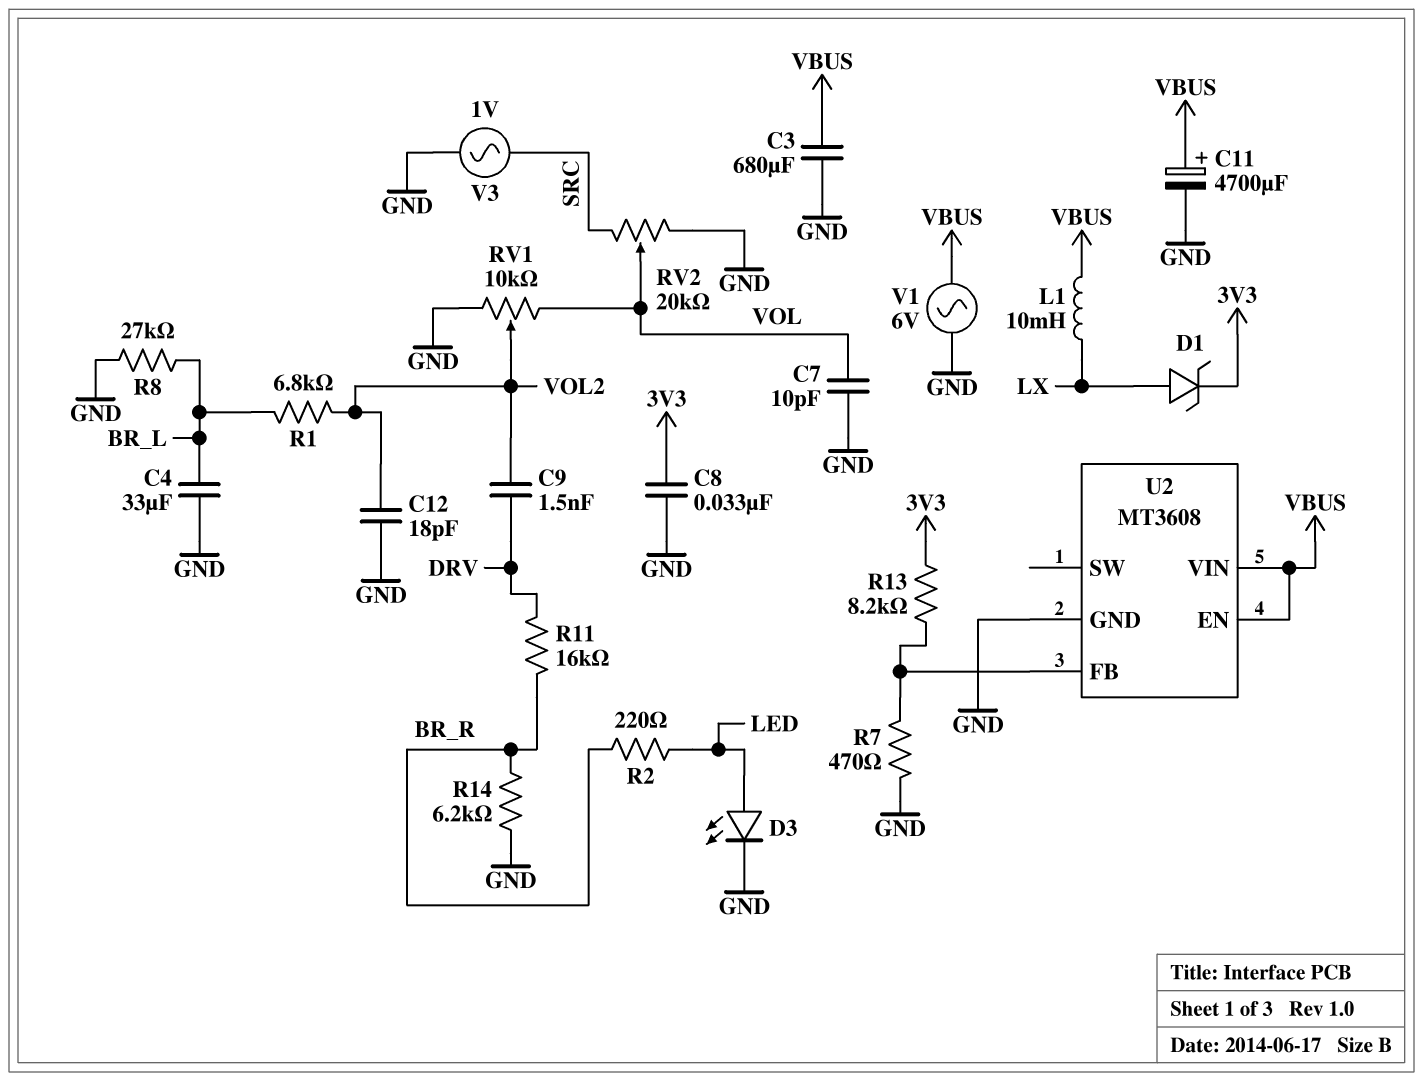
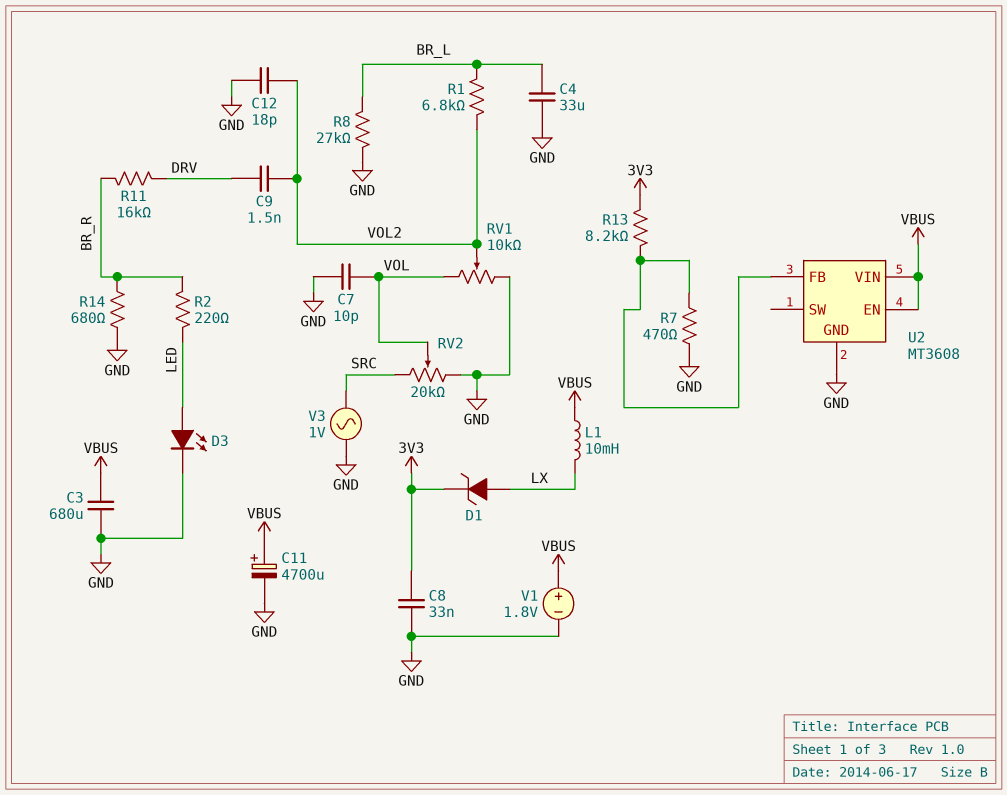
R14: 6.2k (BR_R, GND) -> 680 (BR_R, GND)
V1: AC 6V (GND, VBUS) -> 1.8V (plus VBUS, minus GND)

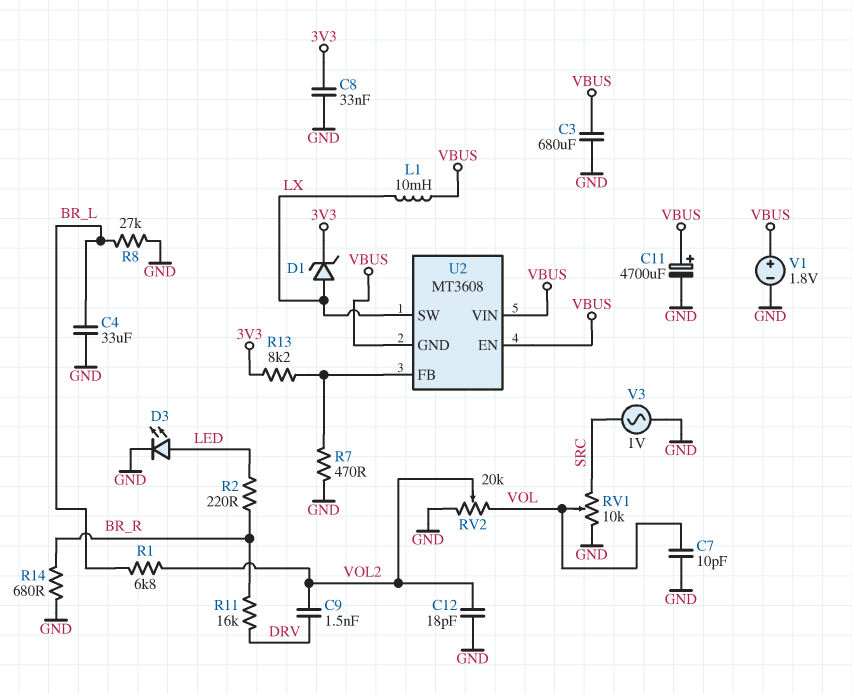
RV1: 10k (GND, VOL, wiper VOL2) -> 10k (GND, SRC, wiper VOL)
RV2: 20k (GND, SRC, wiper VOL) -> 20k (GND, VOL, wiper VOL2)
U2 pin GND: GND -> VBUS
U2 pin SW: none -> LX

